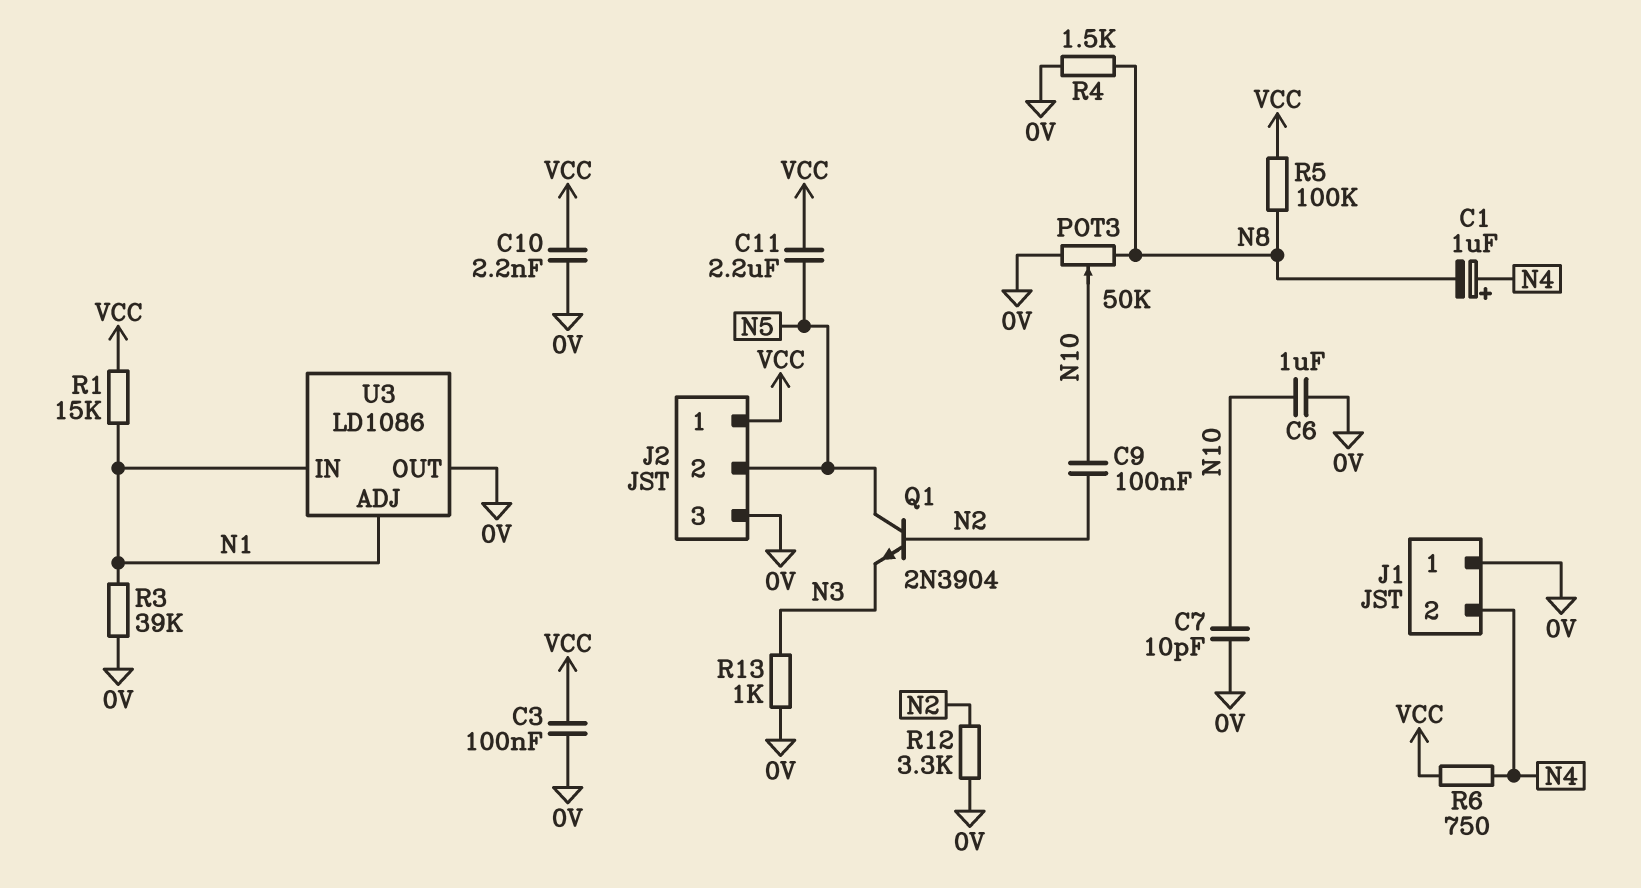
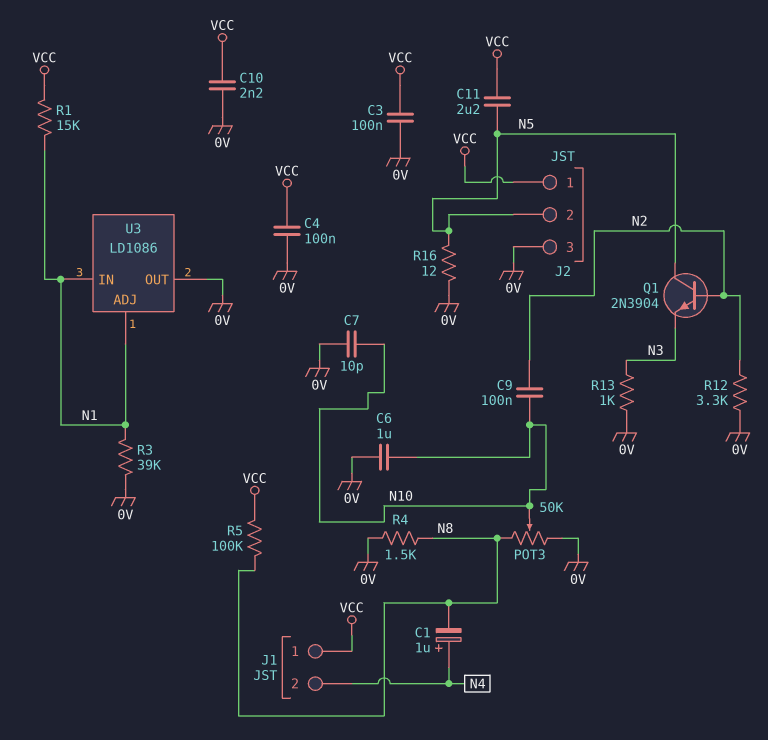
C4: none -> 100nF (0V, VCC)
J1 pin 1: 0V -> VCC
R6: 750 (N4, VCC) -> none
R16: none -> 12 (0V, N5)

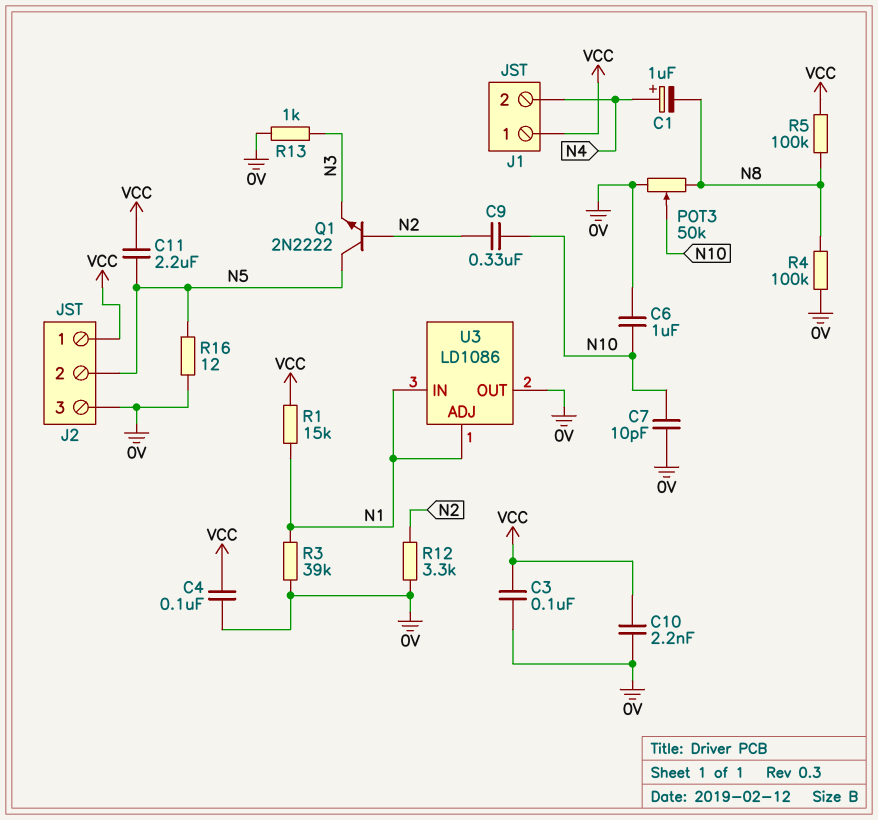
C9: 100nF (N2, N10) -> 330nF (N2, N10)
Q1: NPN 2N3904 (B N2, C N5, E N3) -> NPN 2N2222 (B N2, C N5, E N3)
R4: 1.5k (0V, N8) -> 100k (0V, N8)

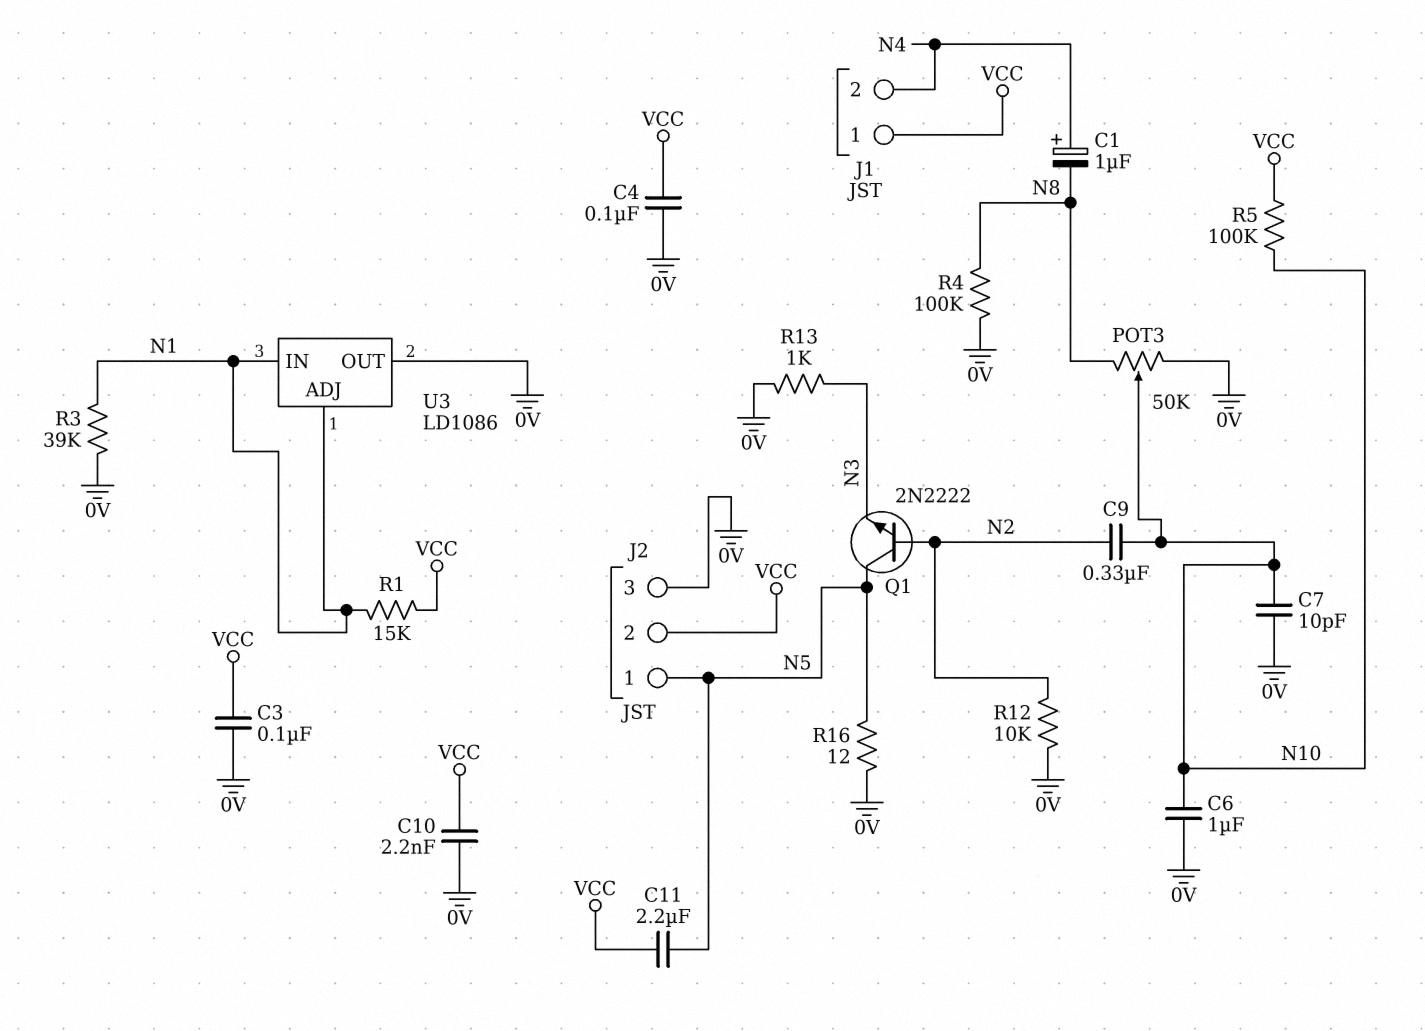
J2 pin 1: VCC -> N5
J2 pin 2: N5 -> VCC
R5: 100k (N8, VCC) -> 100k (N10, VCC)
R12: 3.3k (0V, N2) -> 10k (0V, N2)

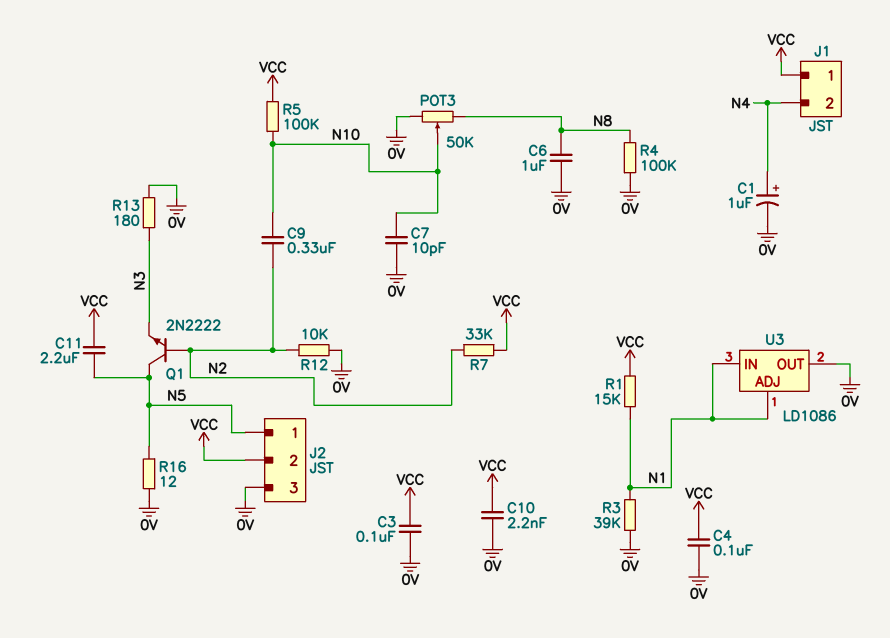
C1: 1uF (plus N4, minus N8) -> 1uF (plus N4, minus 0V)
C6: 1uF (0V, N10) -> 1uF (0V, N8)
R7: none -> 33k (N2, VCC)
R13: 1k (0V, N3) -> 180 (0V, N3)

